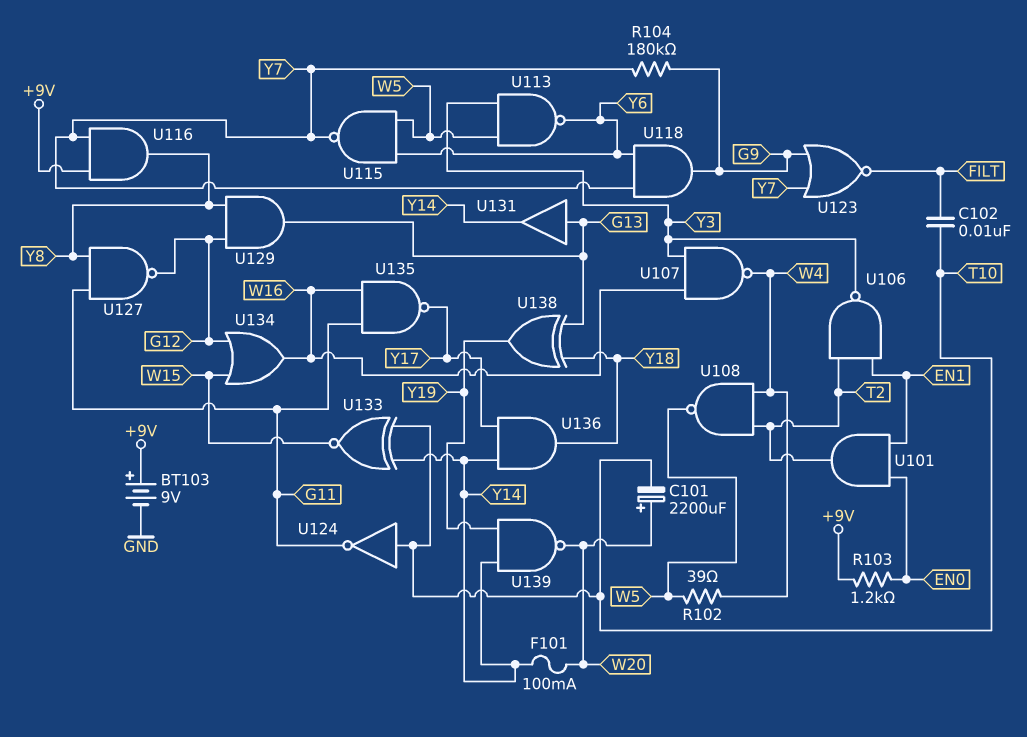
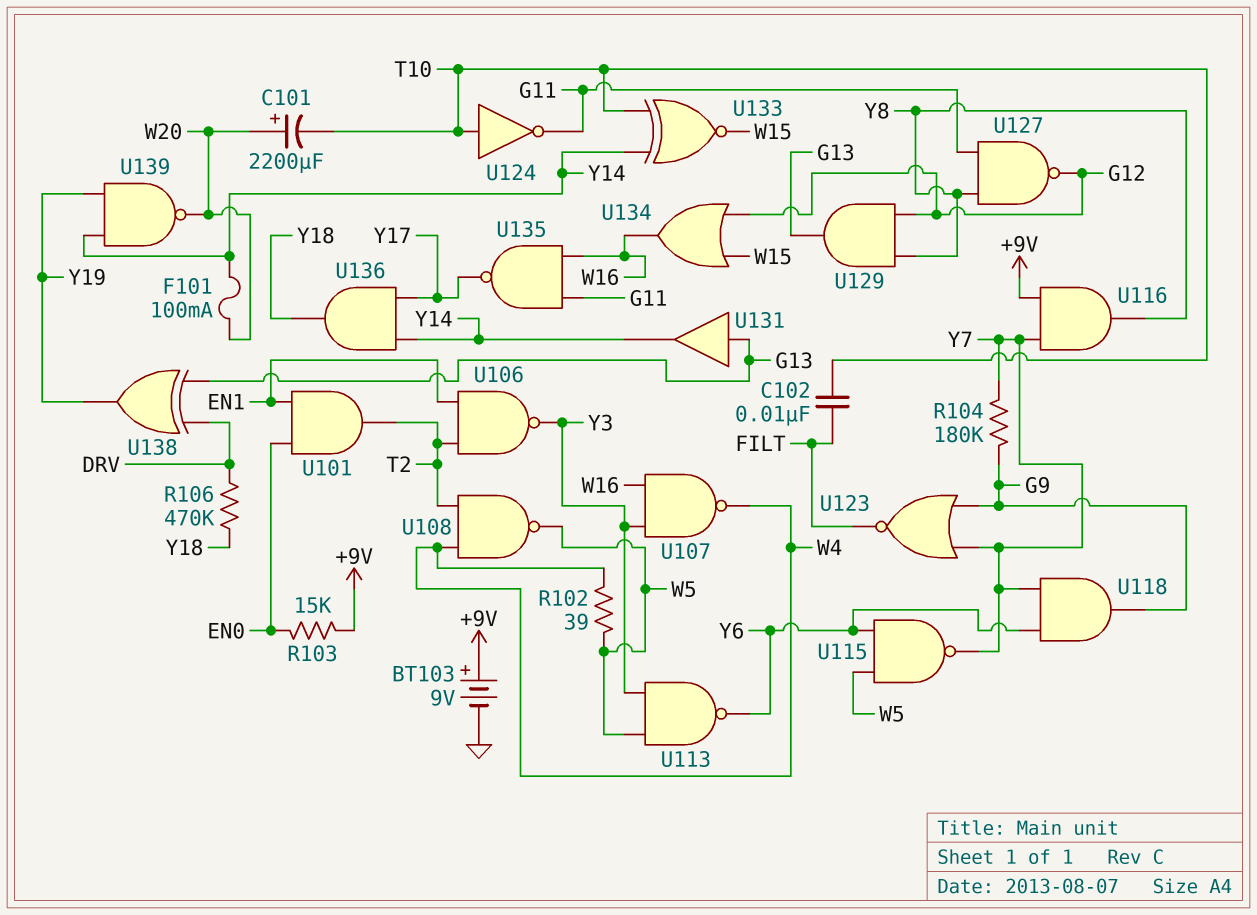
R103: 1.2k (+9V, EN0) -> 15k (+9V, EN0)
R106: none -> 470k (DRV, Y18)
U138: XOR (in G13, in Y18, out Y19) -> XOR (in DRV, in G13, out Y19)

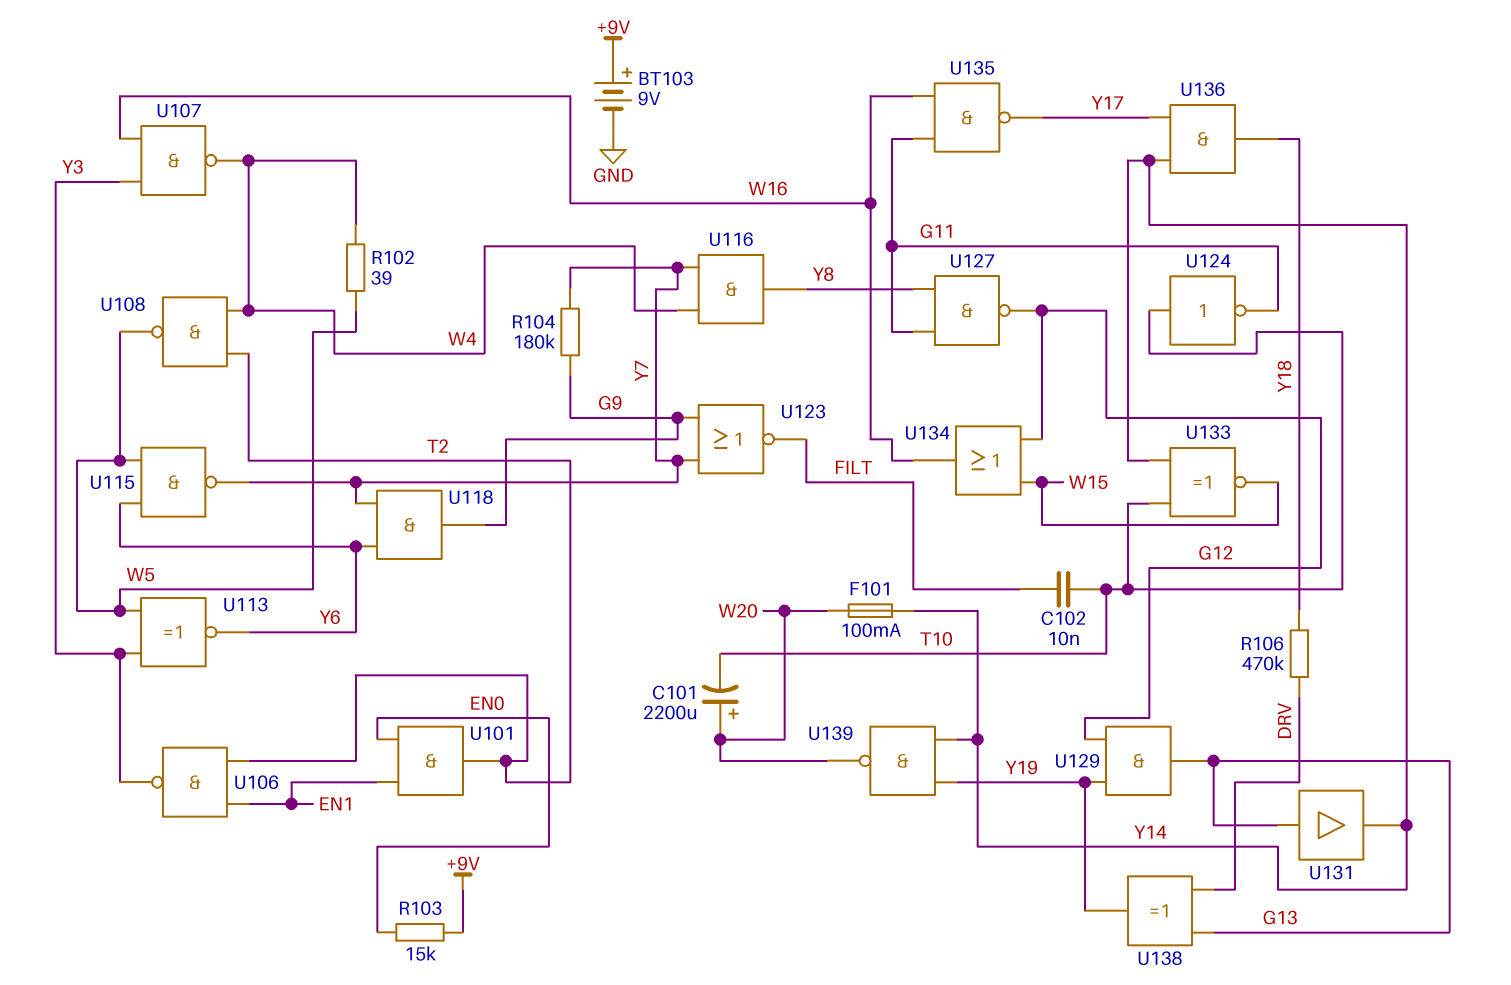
U113: NAND (in W5, in Y3, out Y6) -> XNOR (in W5, in Y3, out Y6)
U116: AND (in +9V, in Y7, out Y8) -> AND (in W4, in Y7, out Y8)
U129: AND (in G12, in Y8, out G13) -> AND (in G12, in Y19, out G13)

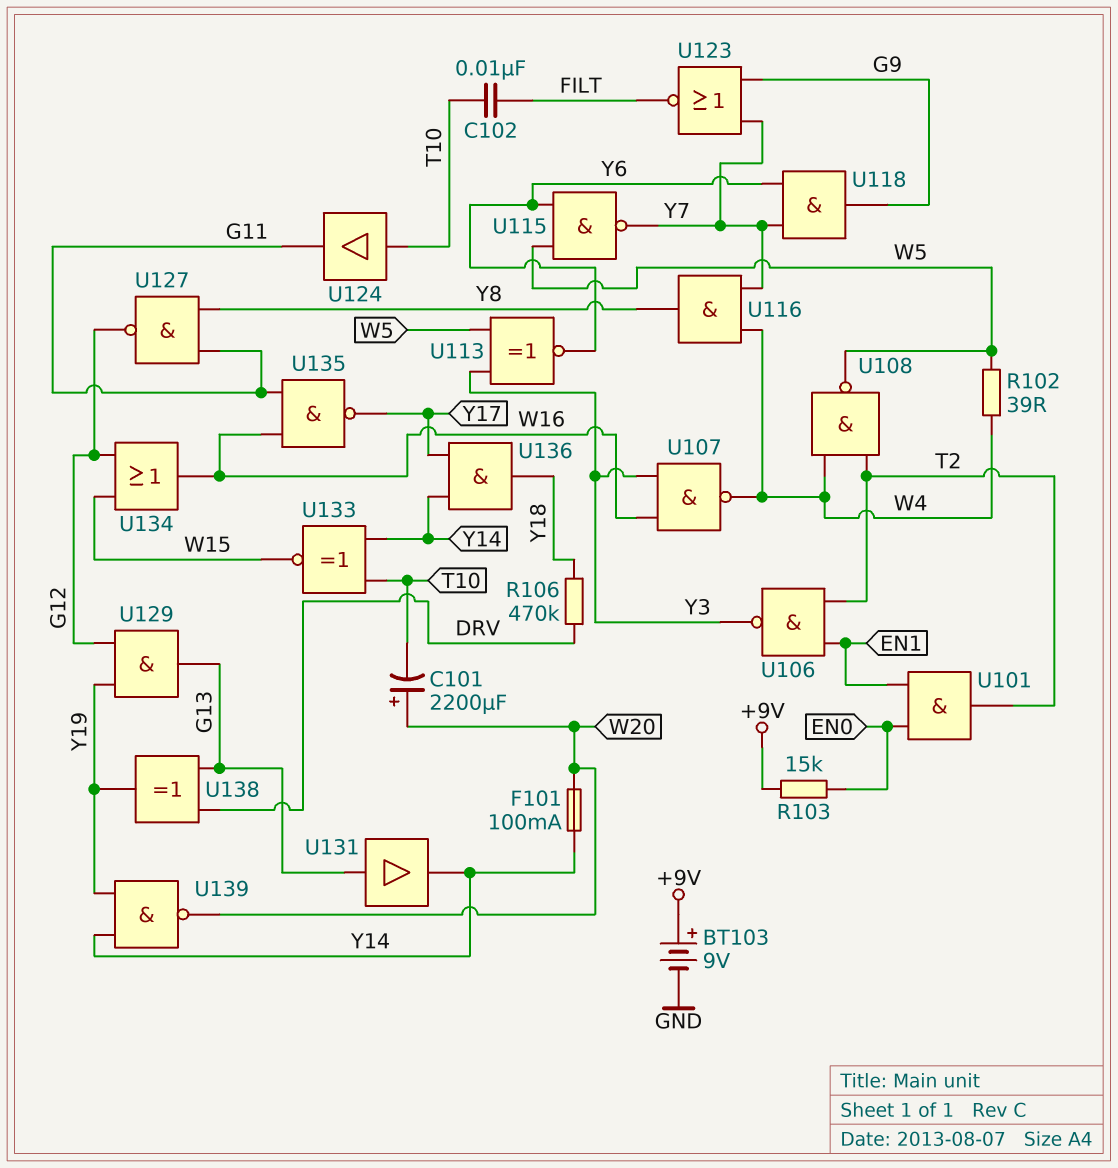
R104: 180k (G9, Y7) -> none
U124: NOT (in T10, out G11) -> buffer (in T10, out G11)

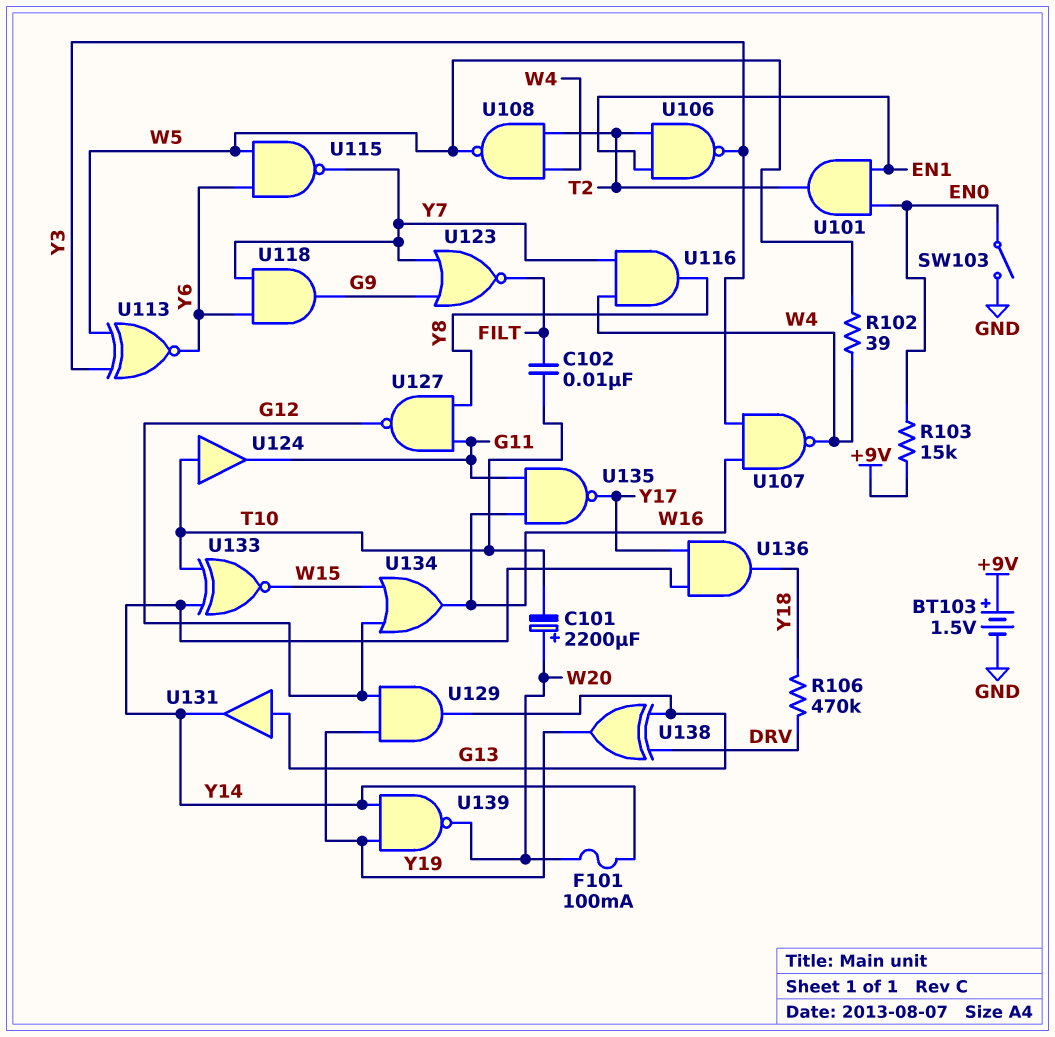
BT103: 9V (plus +9V, minus GND) -> 1.5V (plus +9V, minus GND)
SW103: none -> switch (EN0, GND)

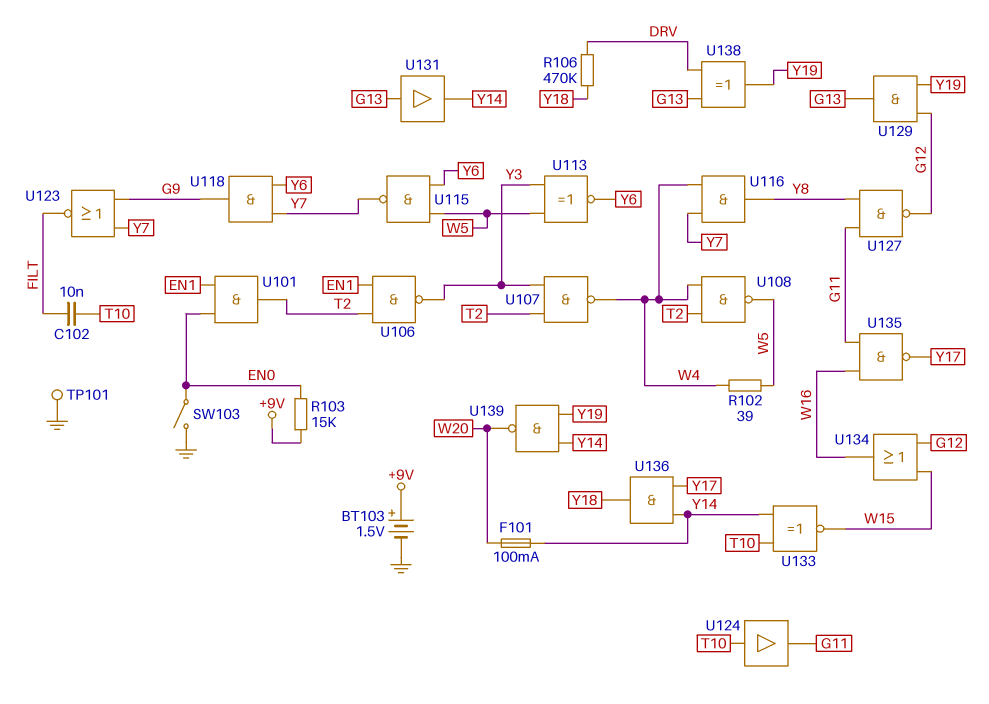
C101: 2200uF (plus W20, minus T10) -> none
TP101: none -> test point (GND)
U107: NAND (in W16, in Y3, out W4) -> NAND (in T2, in Y3, out W4)

